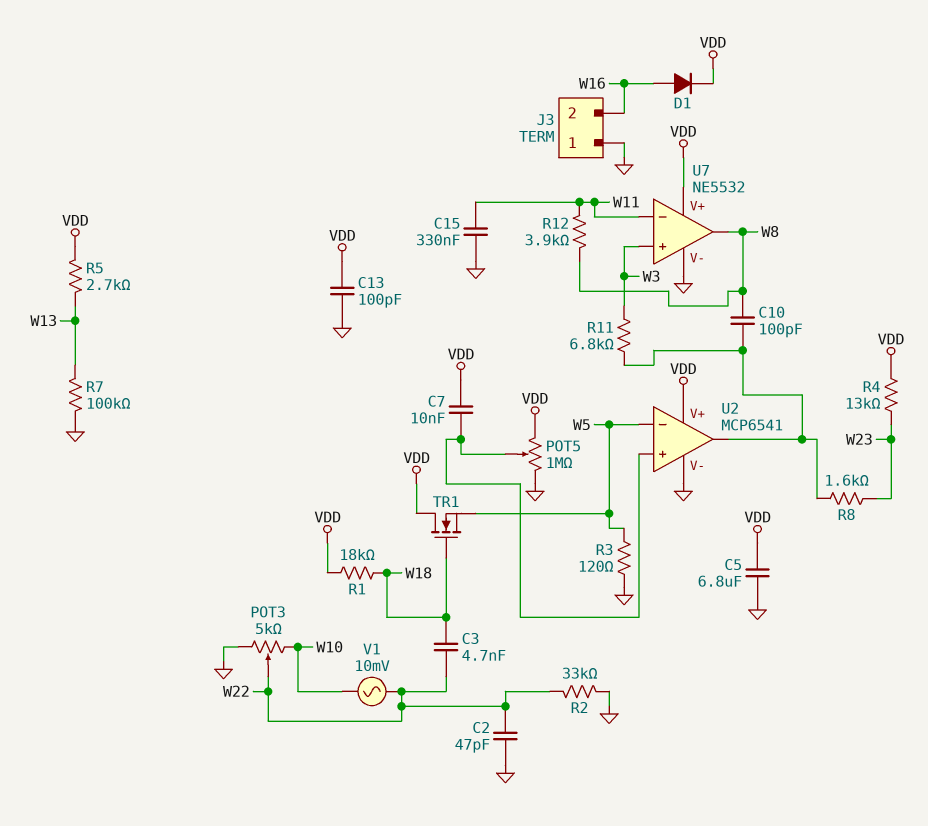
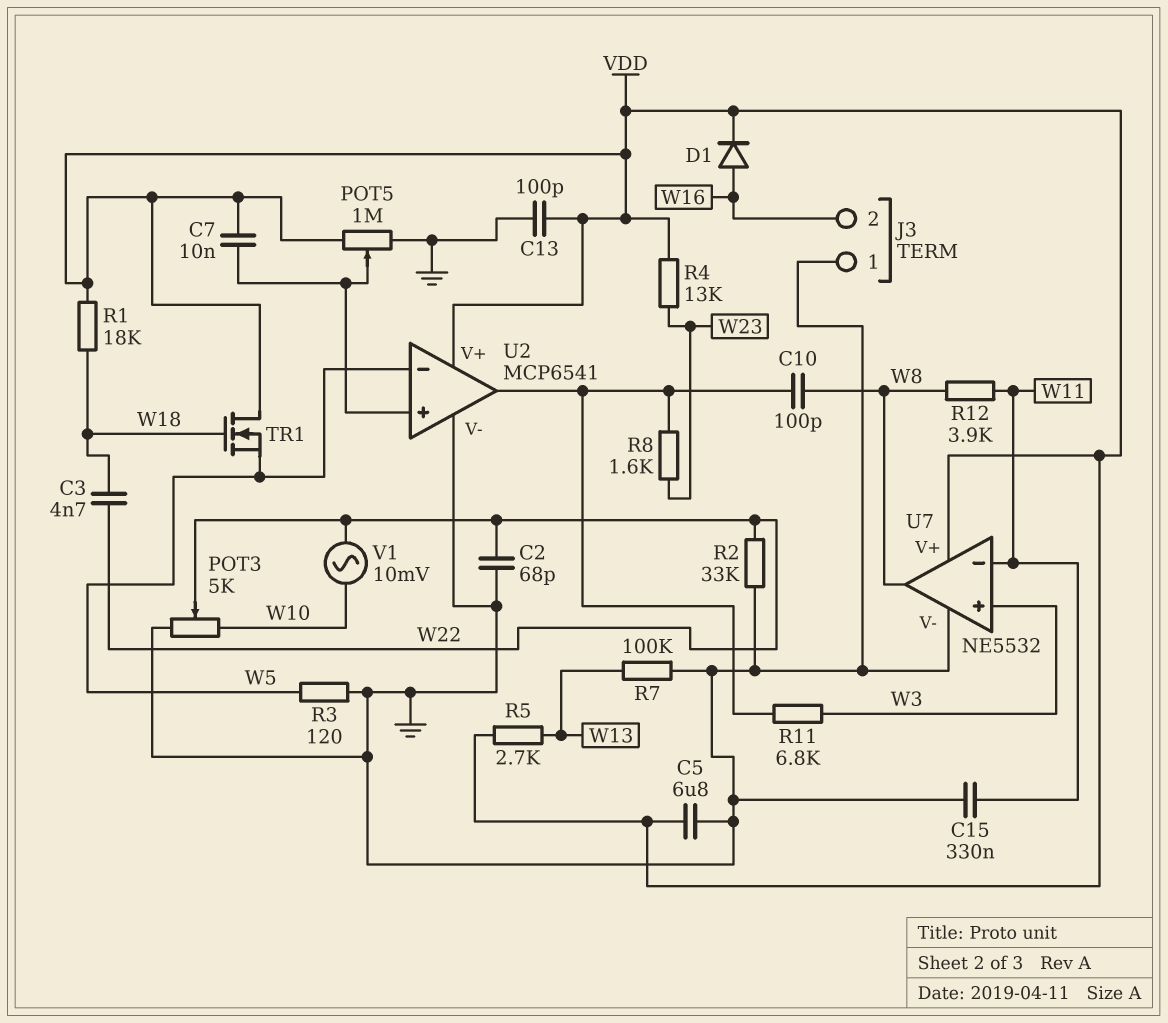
C2: 47pF (GND, W22) -> 68pF (GND, W22)

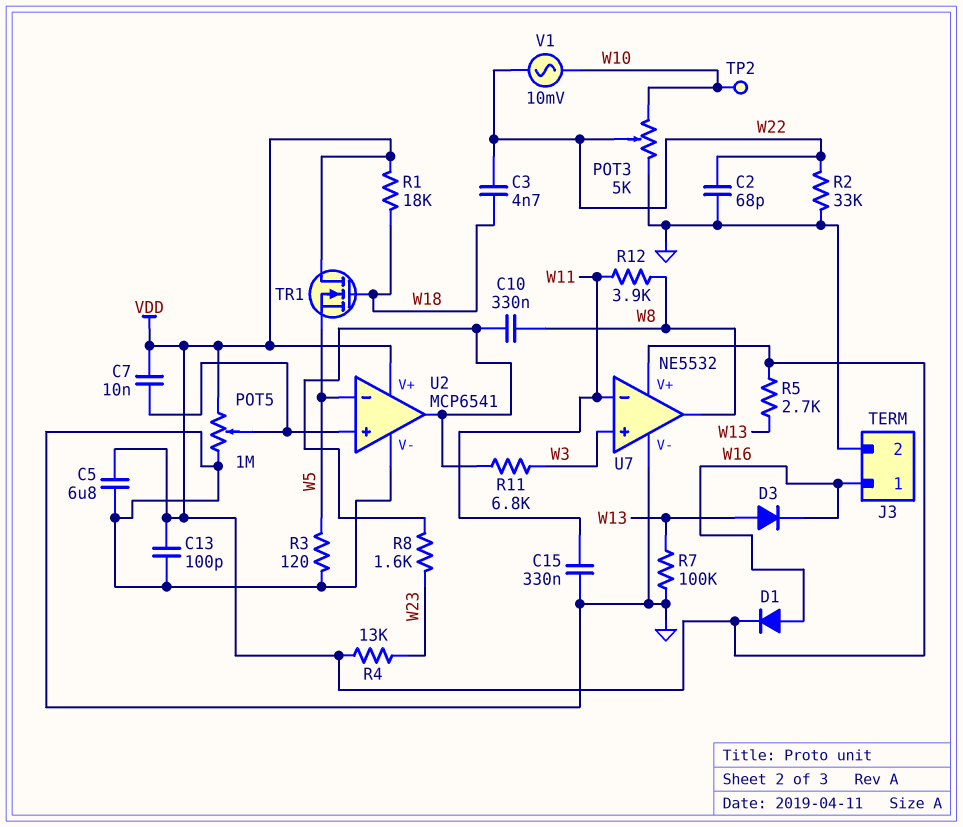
C10: 100pF (U2/out, W8) -> 330nF (U2/out, W8)
D3: none -> diode (A W13, K W16)
J3 pin 1: GND -> W16
J3 pin 2: W16 -> GND
TP2: none -> test point (W10)

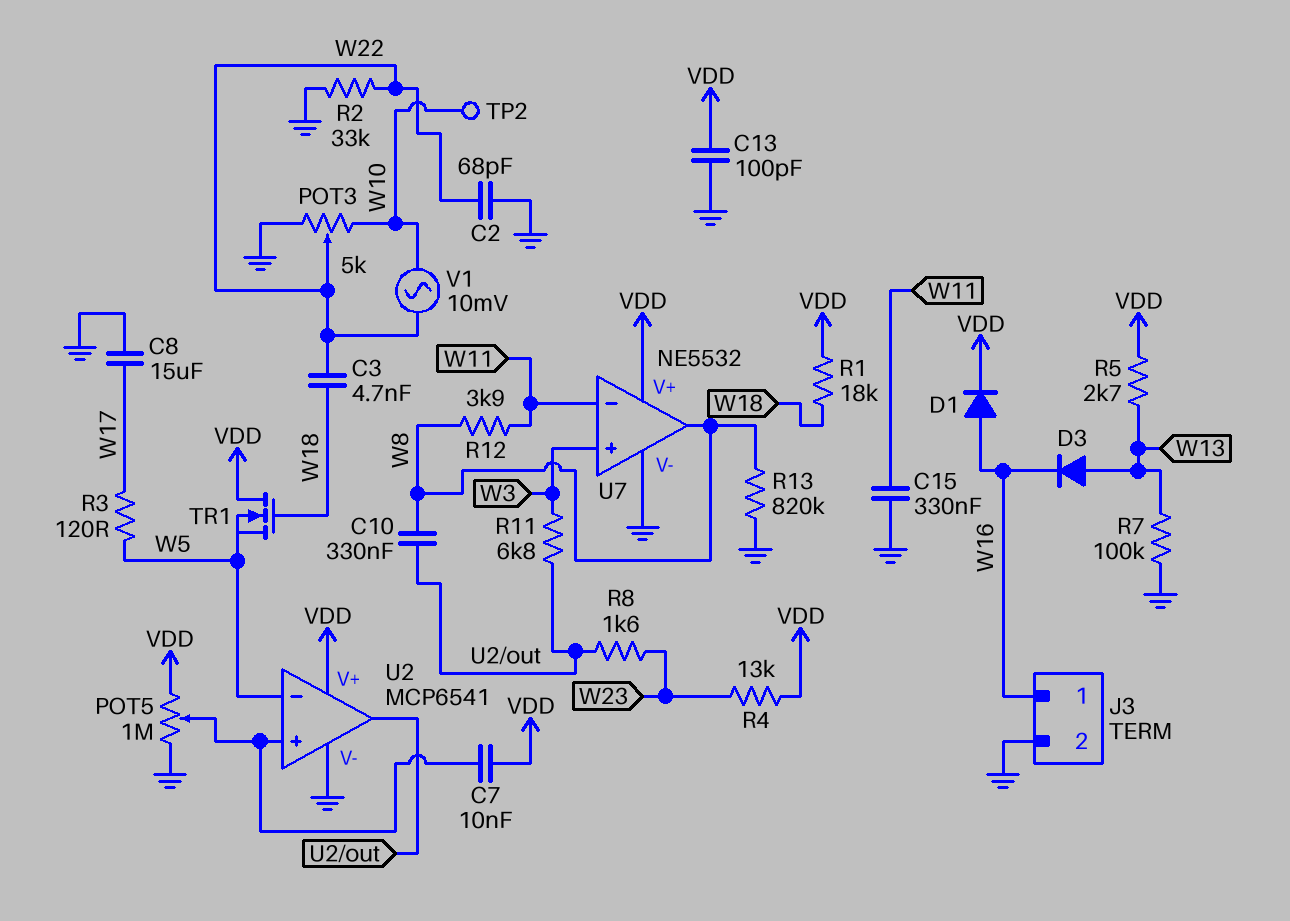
C5: 6.8uF (GND, VDD) -> none
C8: none -> 15uF (GND, W17)
R3: 120 (GND, W5) -> 120 (W5, W17)
R13: none -> 820k (GND, W8)

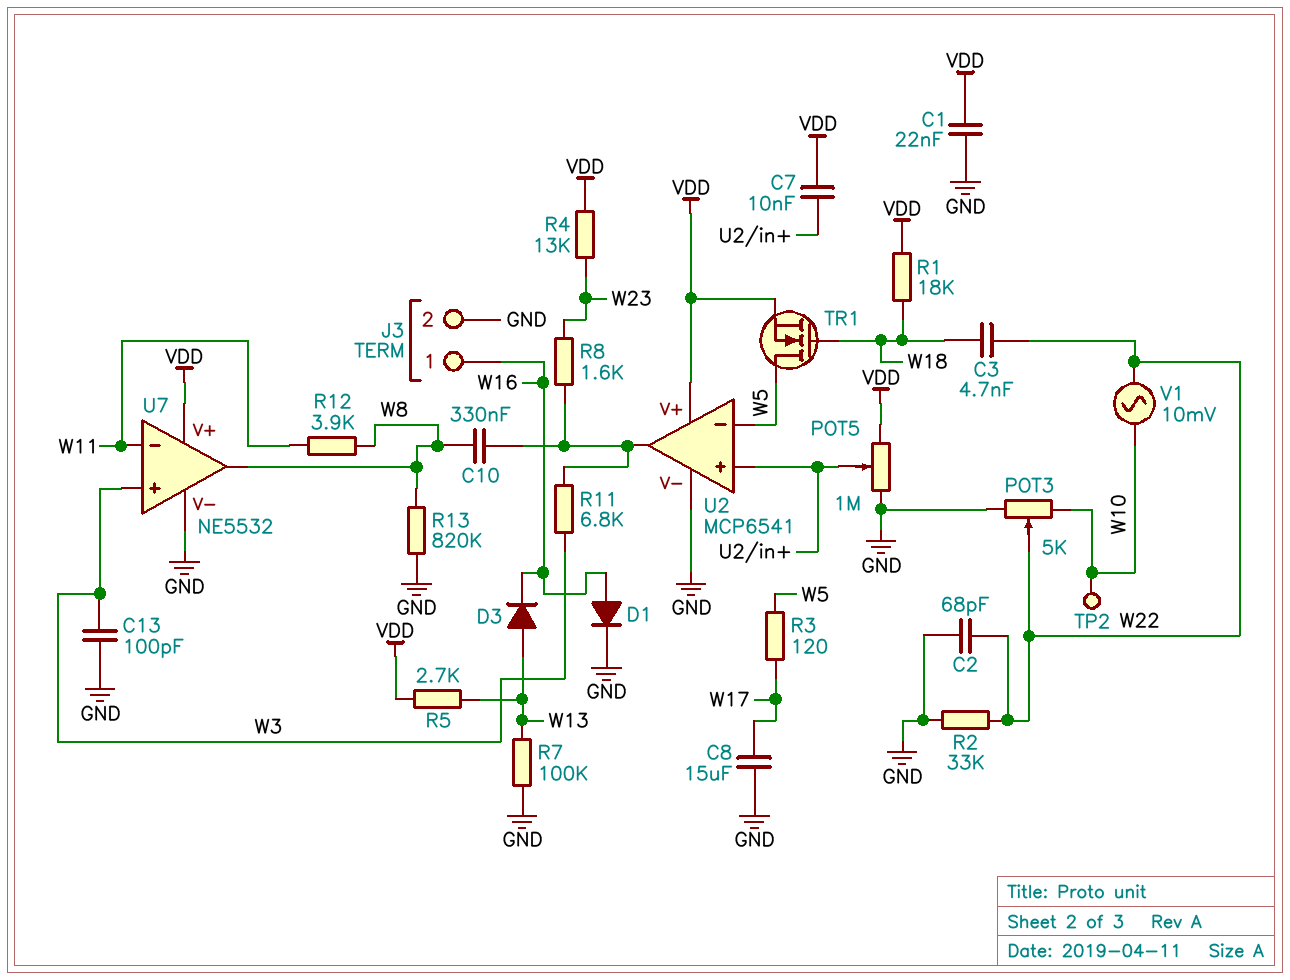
C1: none -> 22nF (GND, VDD)
C13: 100pF (GND, VDD) -> 100pF (GND, W3)
C15: 330nF (GND, W11) -> none
D1: diode (A W16, K VDD) -> diode (A W16, K GND)
TR1: NMOS (G W18, D VDD, S W5) -> NMOS (G W18, D W5, S VDD)

